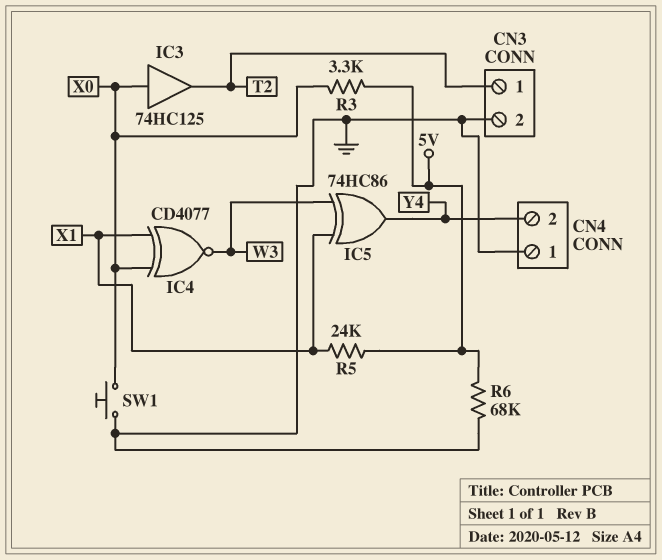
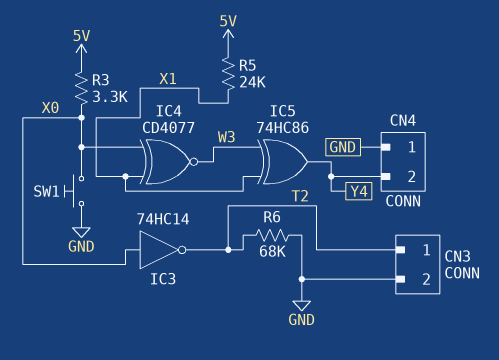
IC3: buffer 74HC125 (in X0, out T2) -> NOT 74HC14 (in X0, out T2)
R6: 68k (5V, GND) -> 68k (GND, T2)

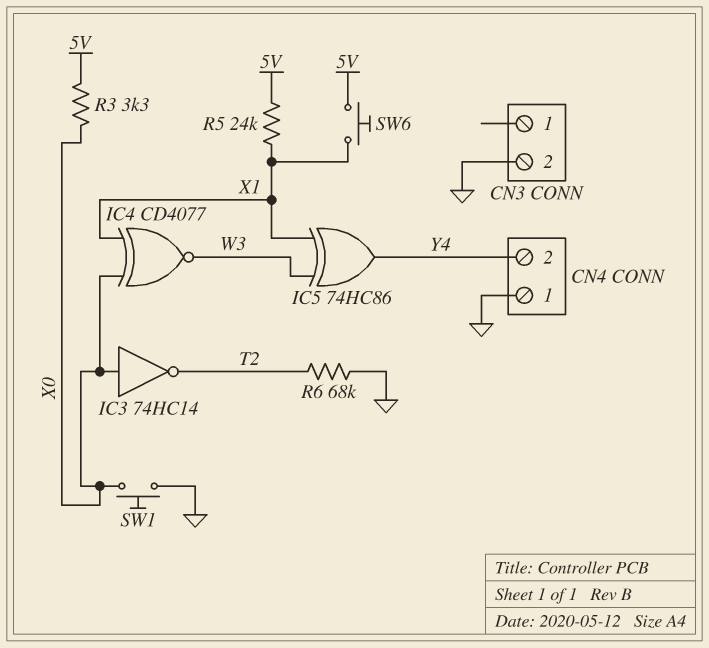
CN3 pin 1: T2 -> none
SW6: none -> button (5V, X1)

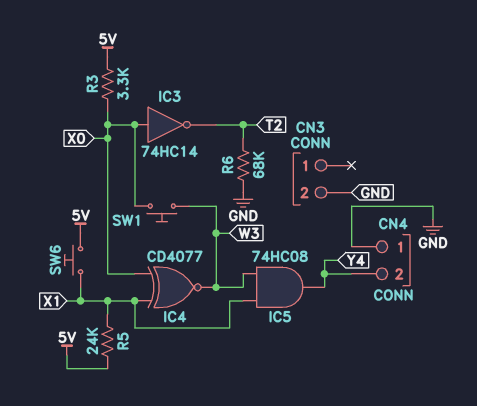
IC5: XOR 74HC86 (in W3, in X1, out Y4) -> AND 74HC08 (in W3, in X1, out Y4)
SW1: button (GND, X0) -> button (W3, X0)

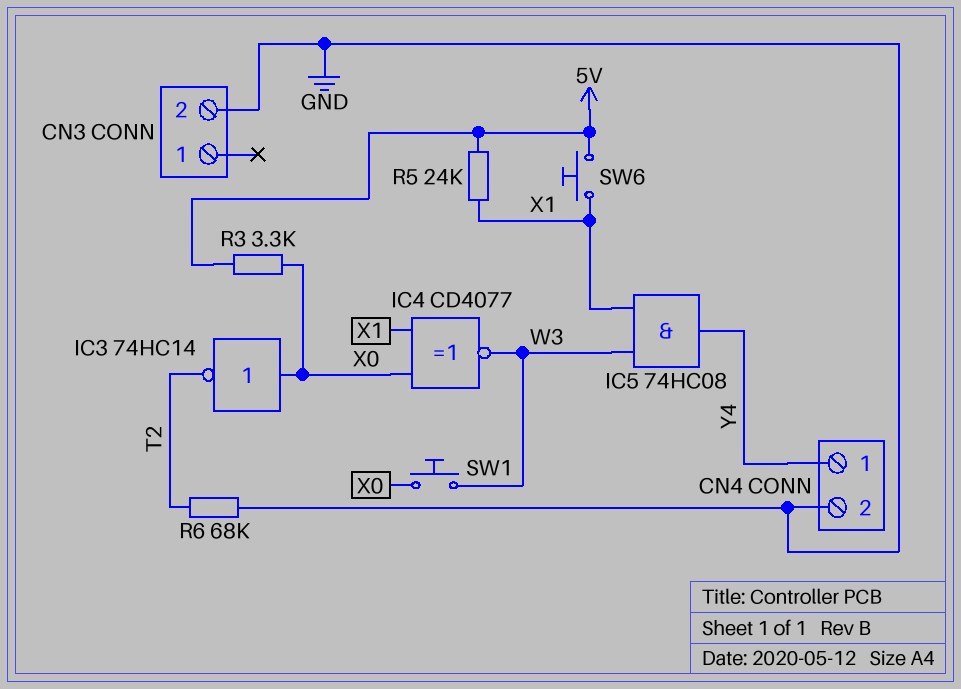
CN4 pin 1: GND -> Y4
CN4 pin 2: Y4 -> GND

